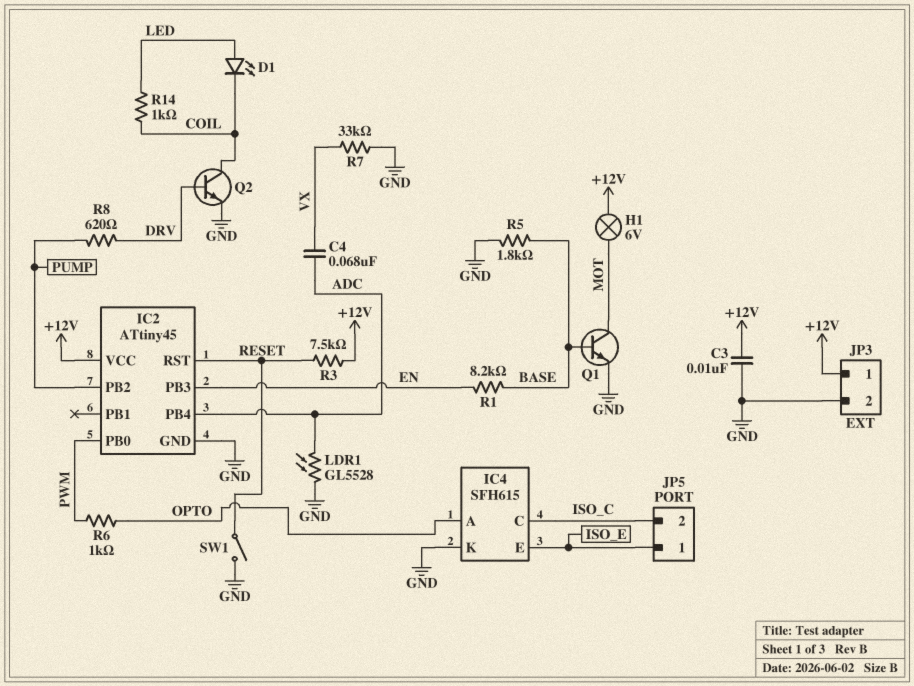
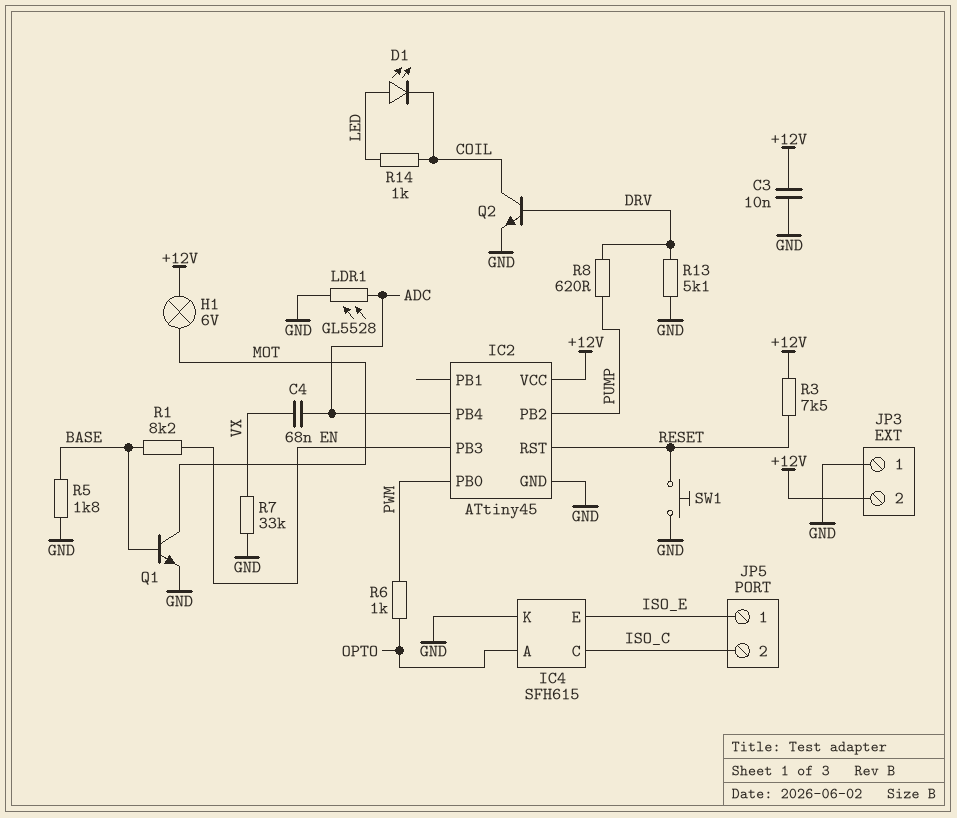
JP3 pin 1: +12V -> GND
JP3 pin 2: GND -> +12V
R13: none -> 5.1k (DRV, GND)
SW1: switch (GND, RESET) -> button (GND, RESET)

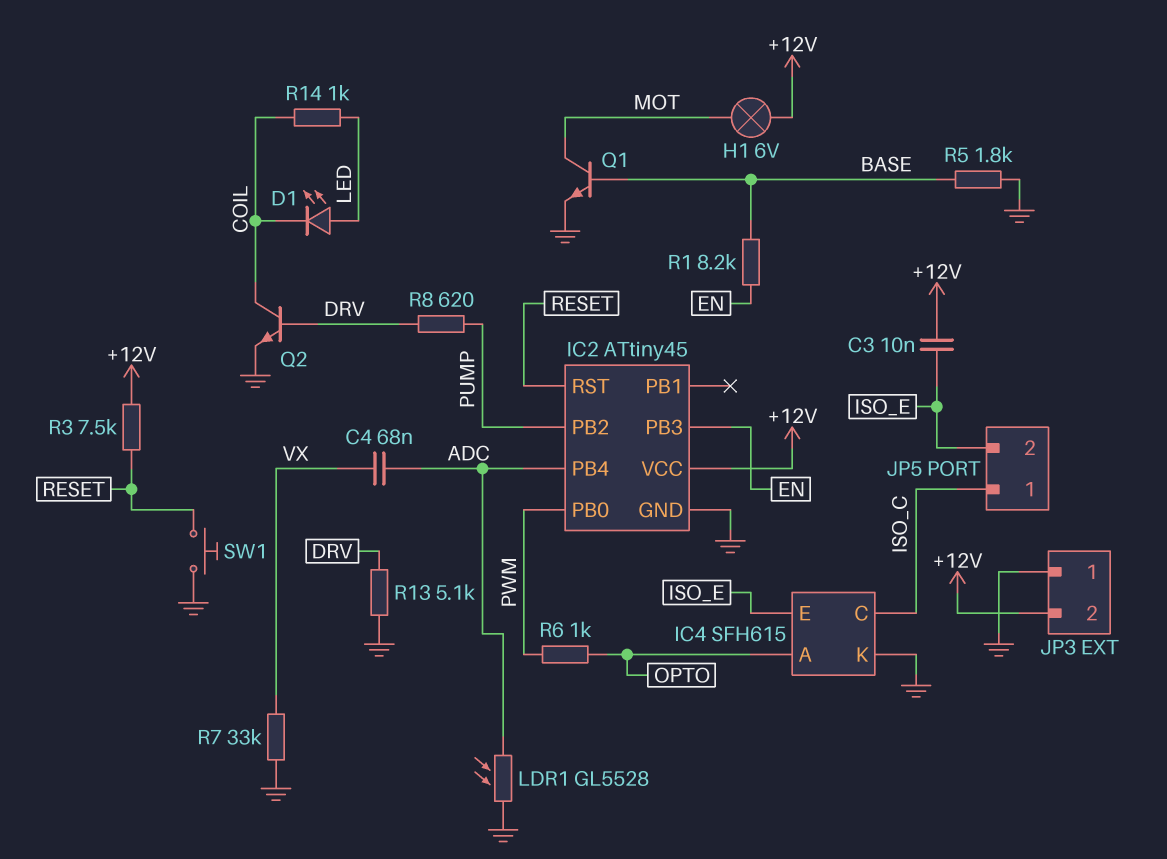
C3: 10nF (+12V, GND) -> 10nF (+12V, ISO_E)
JP5 pin 1: ISO_E -> ISO_C
JP5 pin 2: ISO_C -> ISO_E

